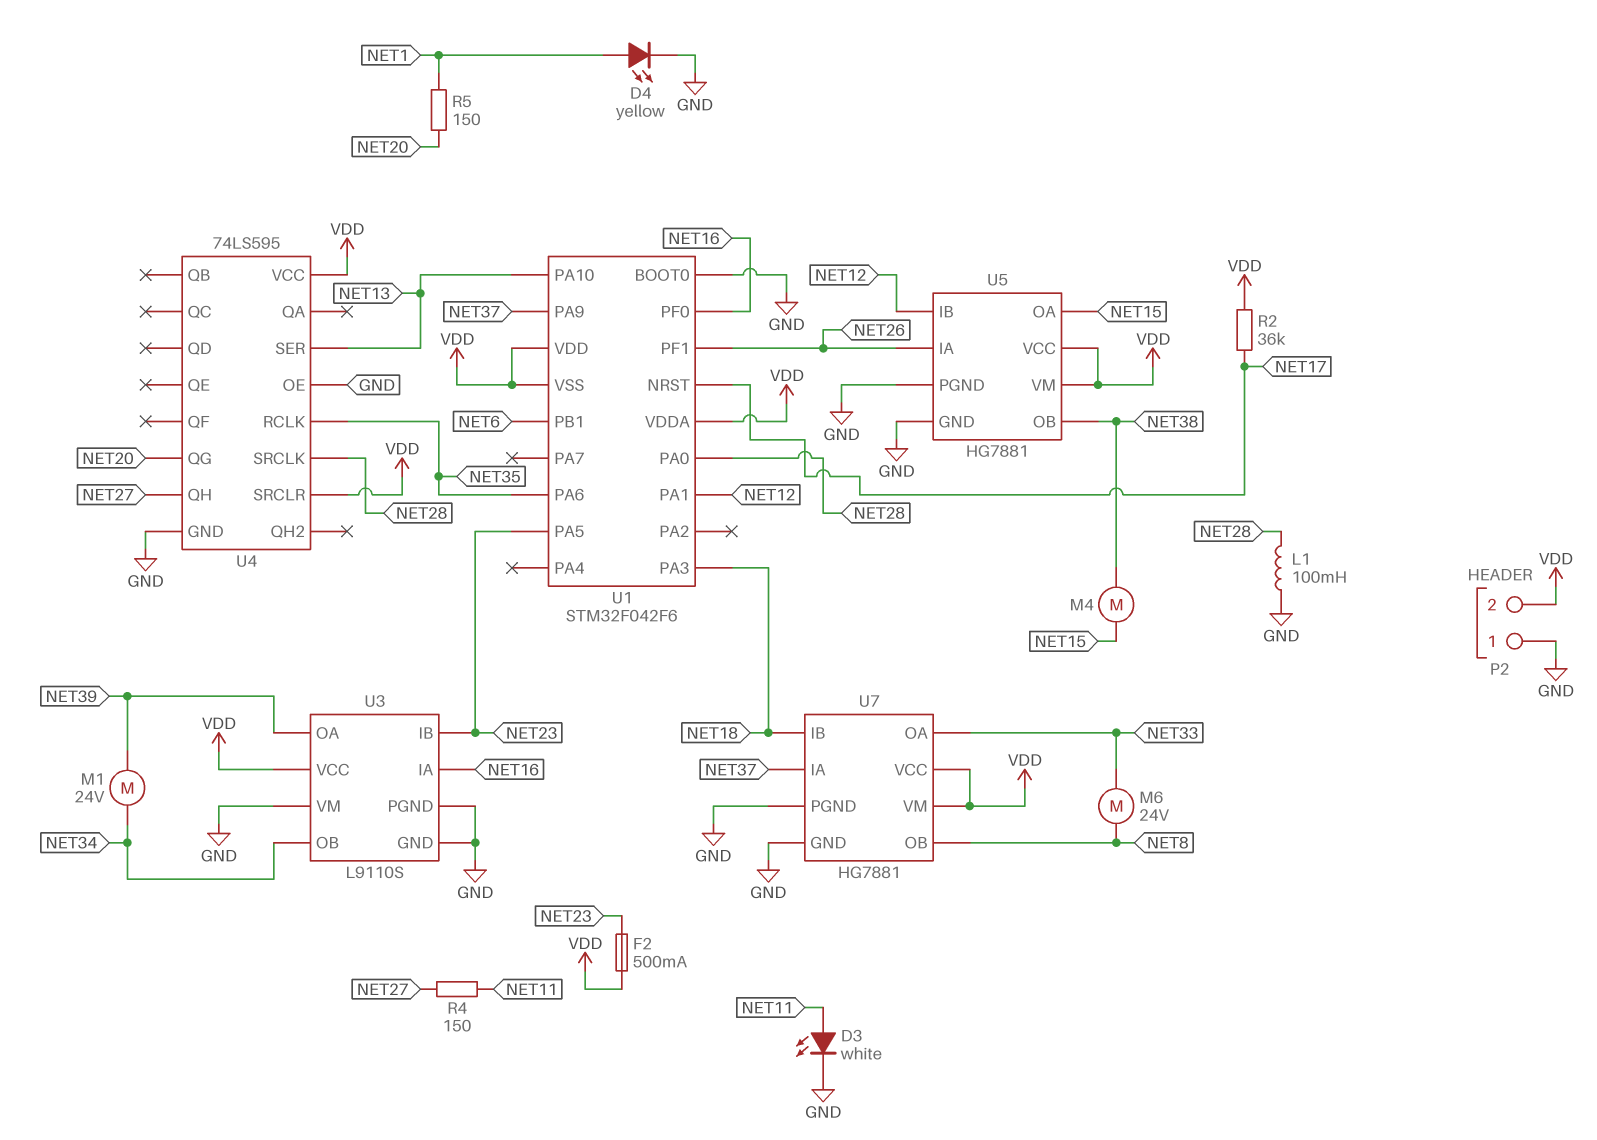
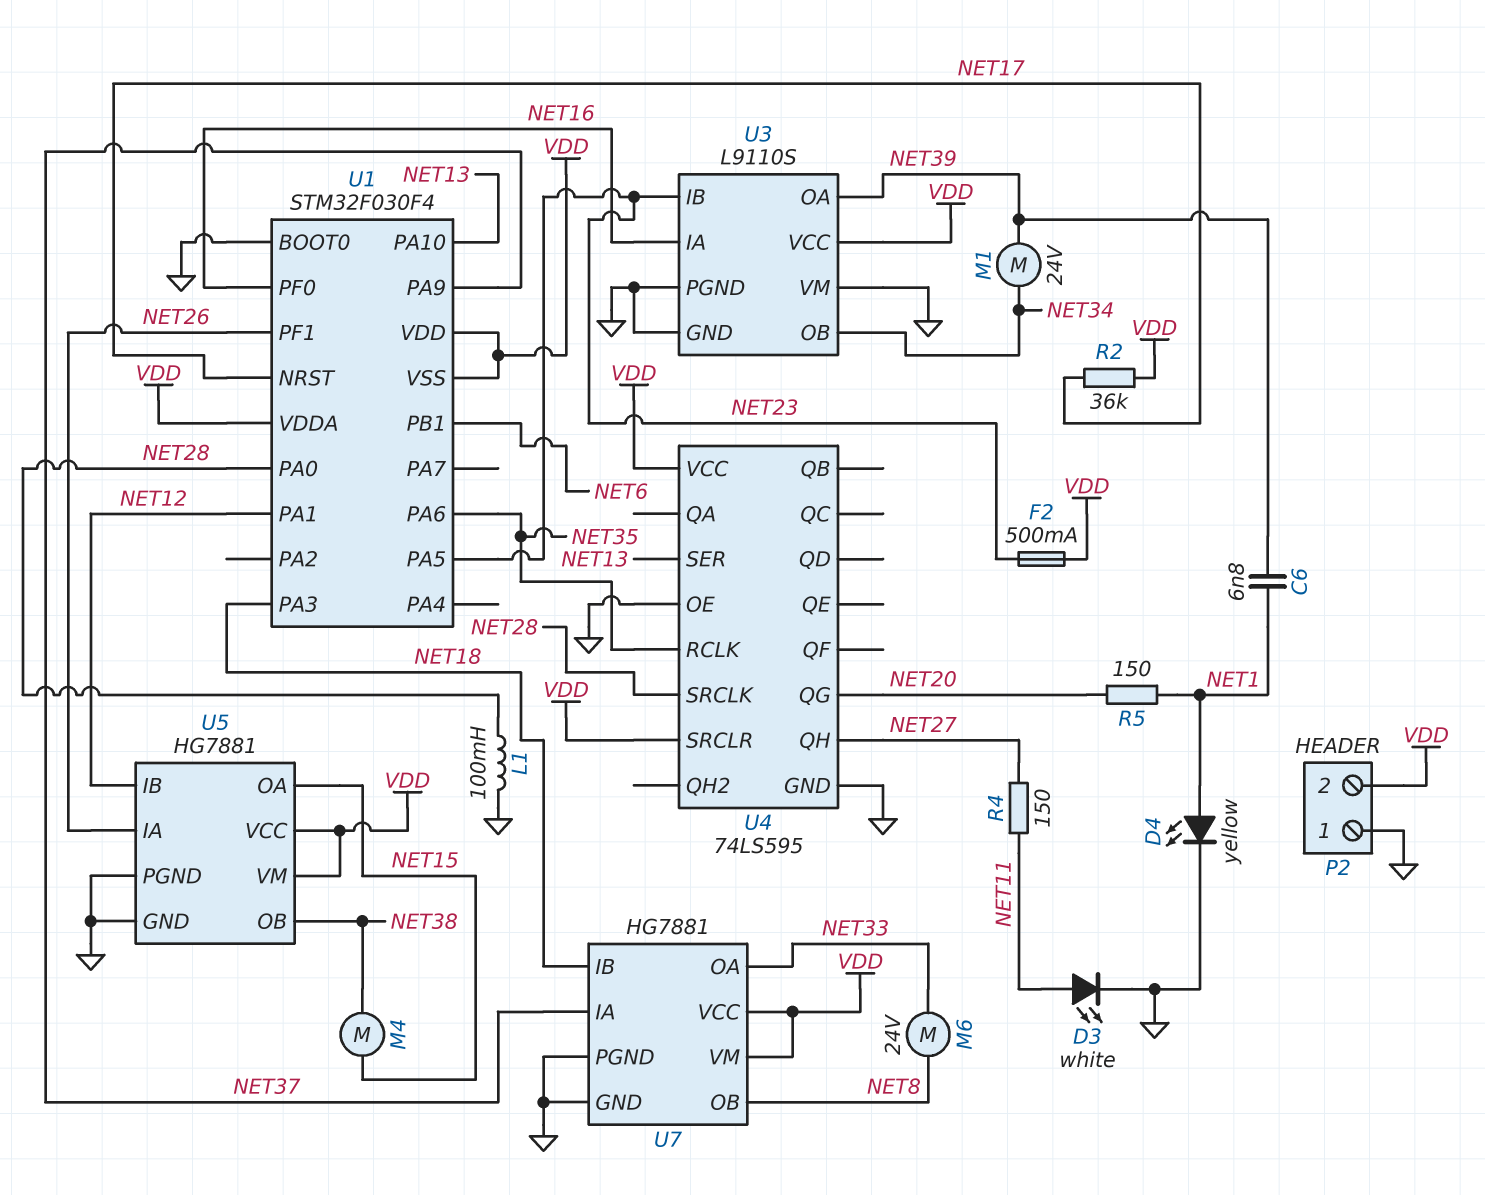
C6: none -> 6.8nF (NET1, NET39)
U1: STM32F042F6 -> STM32F030F4

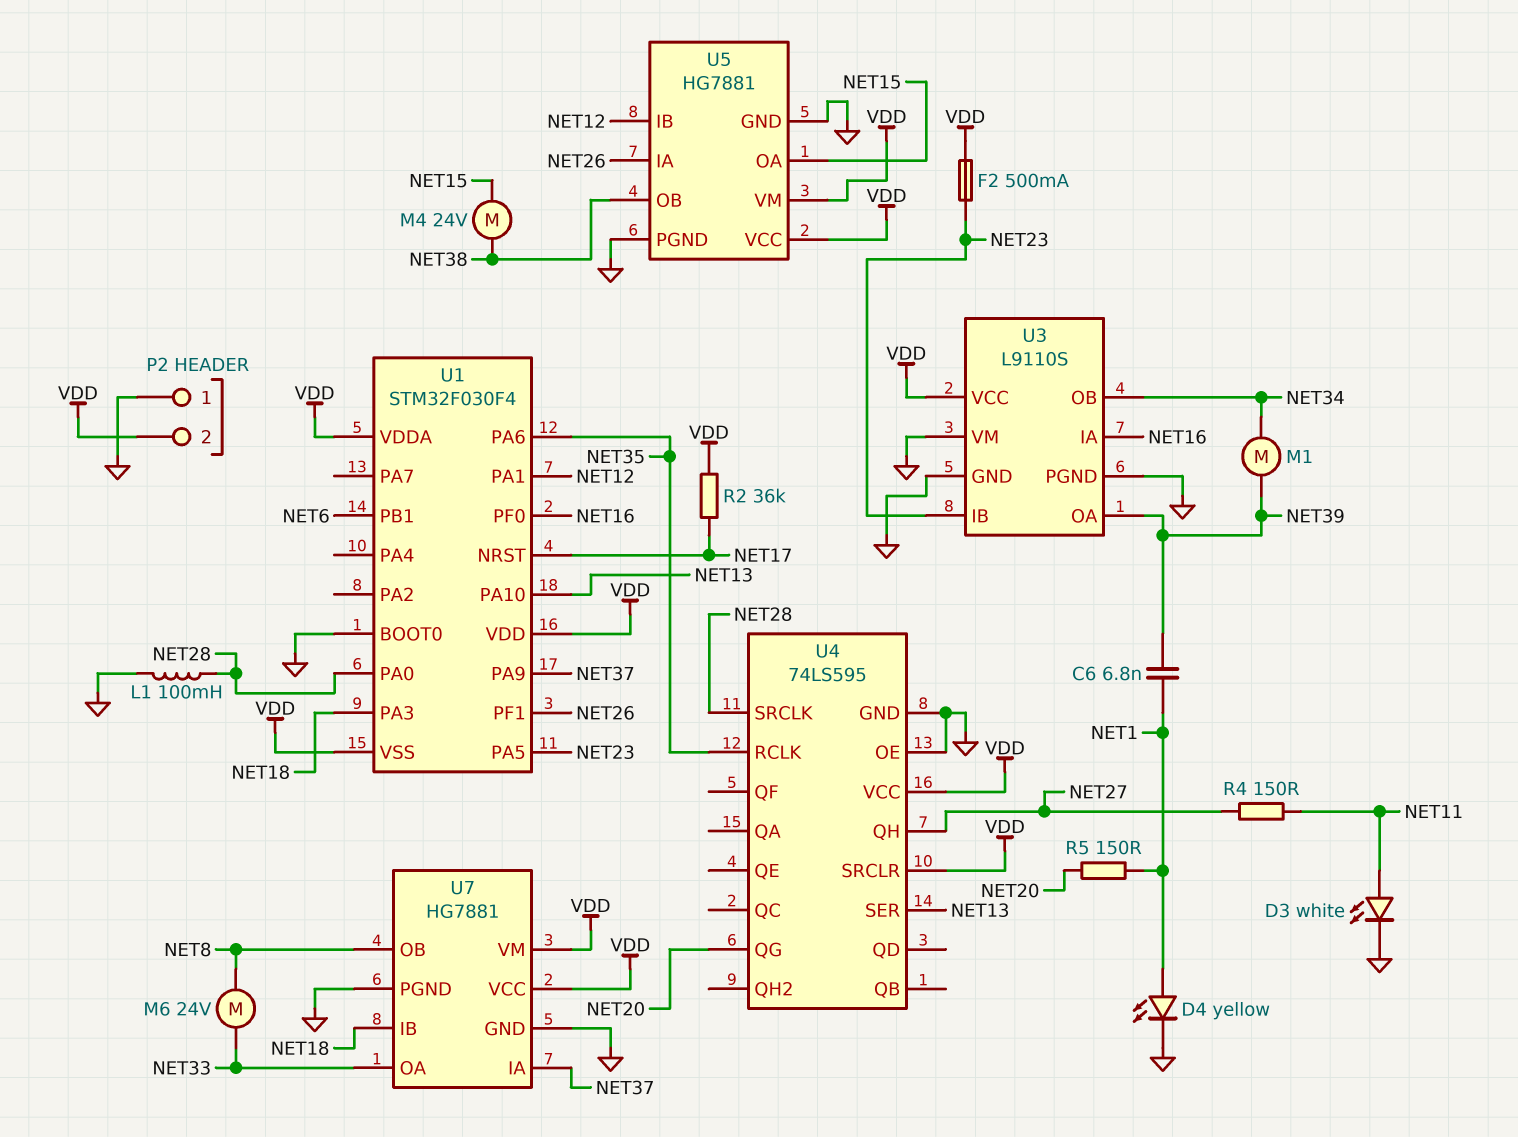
M1: motor 24V (NET34, NET39) -> motor (NET34, NET39)
M4: motor (NET15, NET38) -> motor 24V (NET15, NET38)

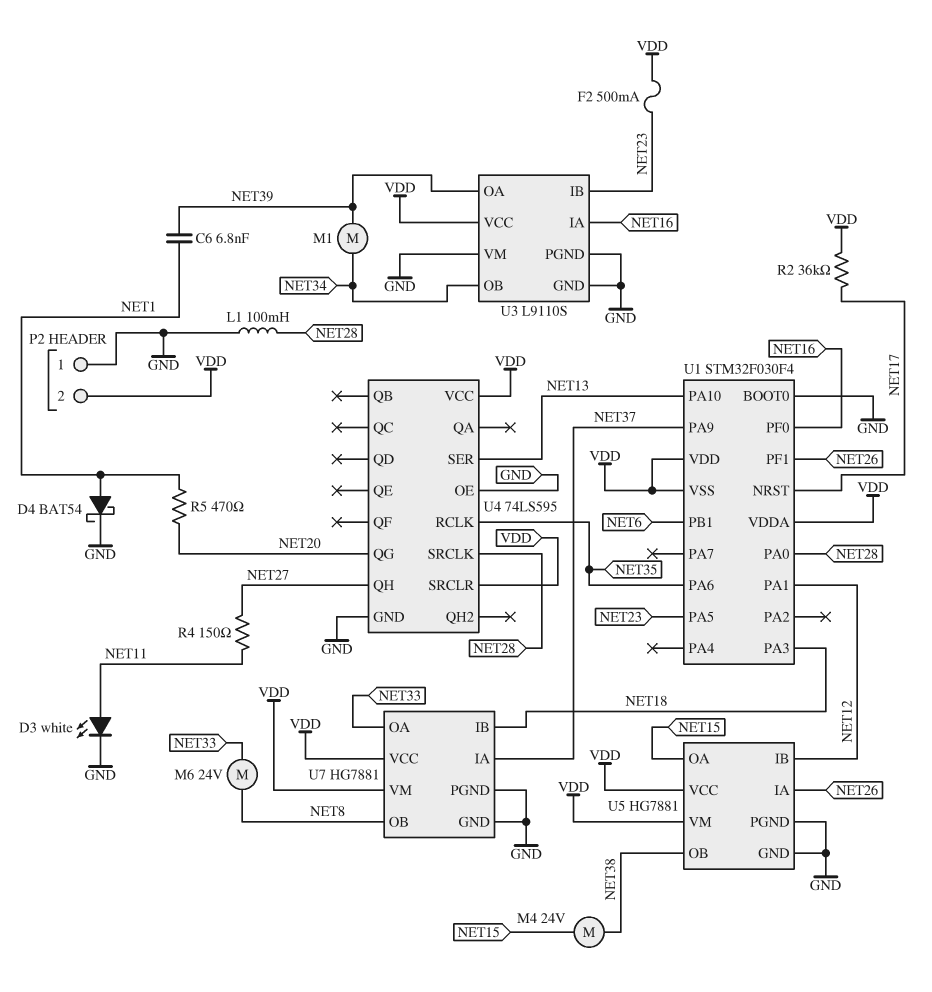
D4: LED yellow (A NET1, K GND) -> schottky BAT54 (A NET1, K GND)
R5: 150 (NET1, NET20) -> 470 (NET1, NET20)

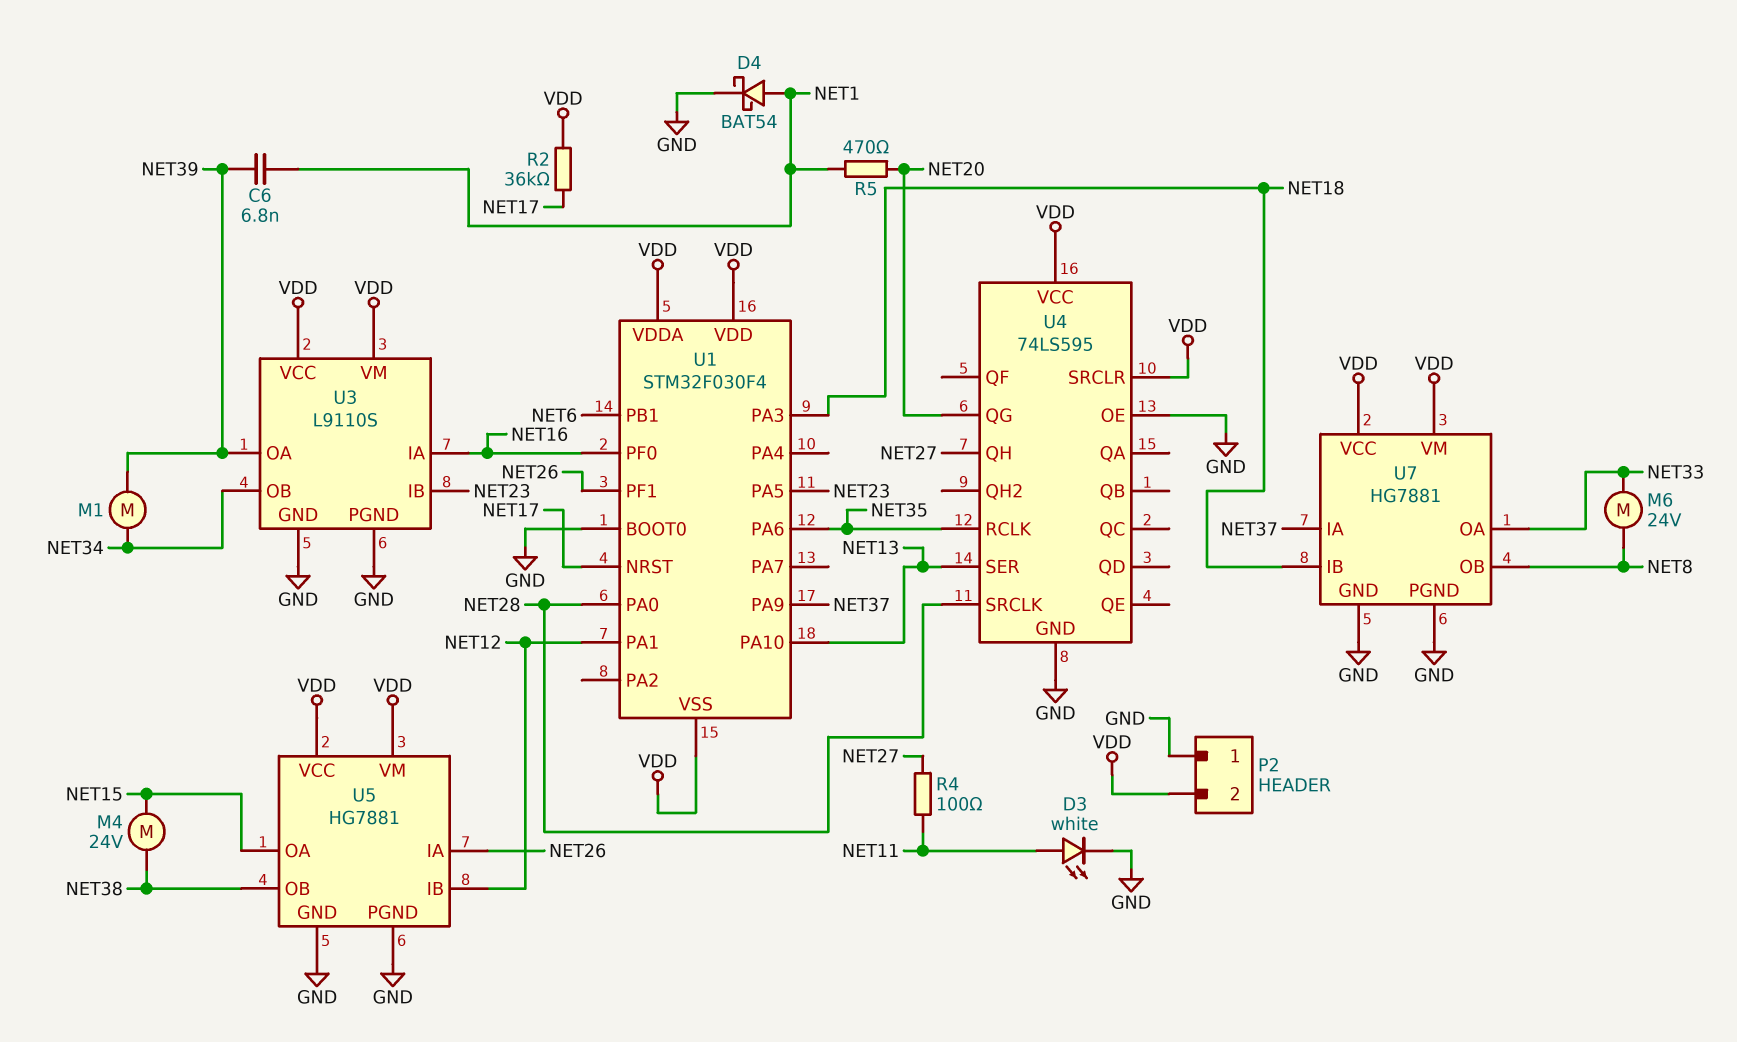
F2: 500mA (NET23, VDD) -> none
L1: 100mH (GND, NET28) -> none
R4: 150 (NET11, NET27) -> 100 (NET11, NET27)
U3 pin VM: GND -> VDD

